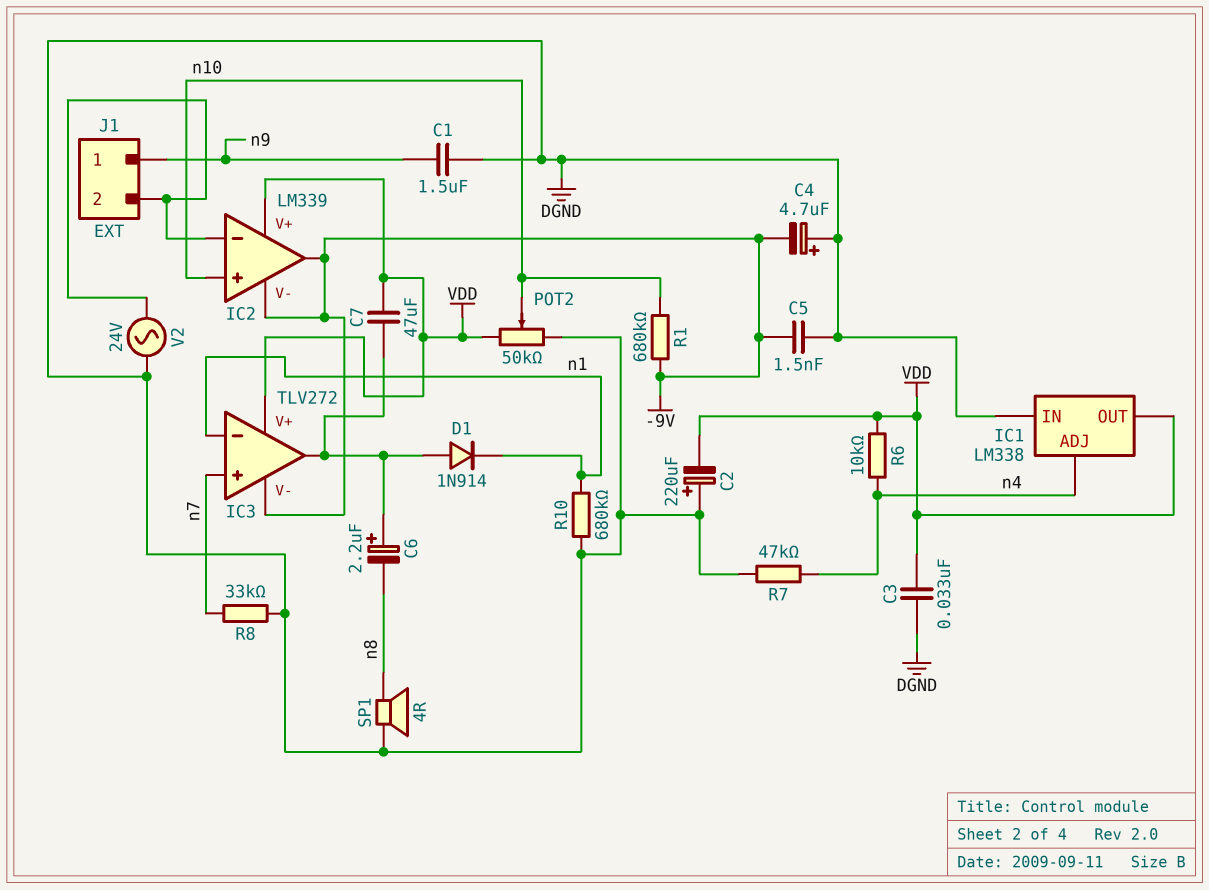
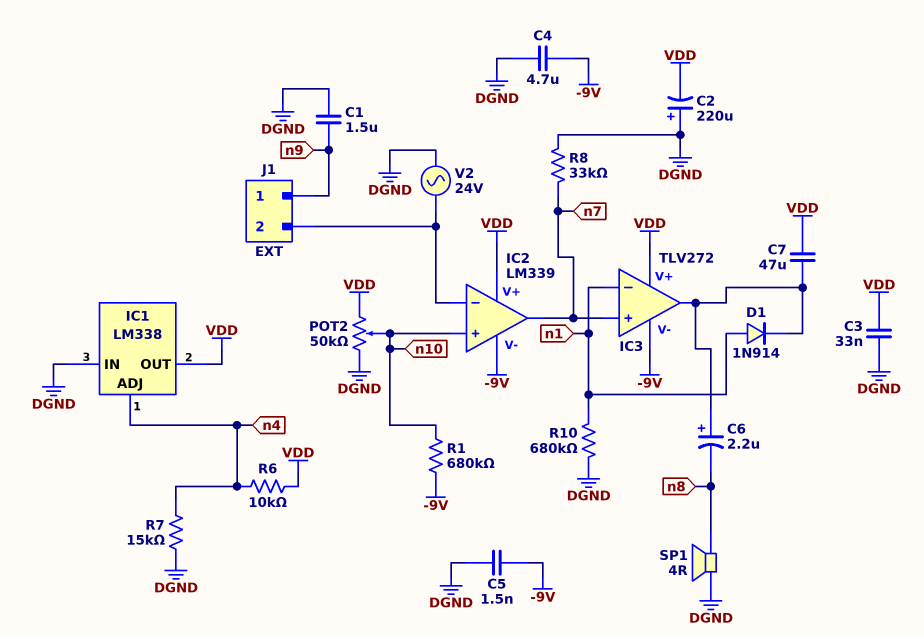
C4: 4.7uF (plus DGND, minus -9V) -> 4.7uF (-9V, DGND)
D1: diode 1N914 (A IC3/out, K n1) -> diode 1N914 (A n1, K IC3/out)
IC2 pin out: -9V -> n7
R7: 47k (DGND, n4) -> 15k (DGND, n4)

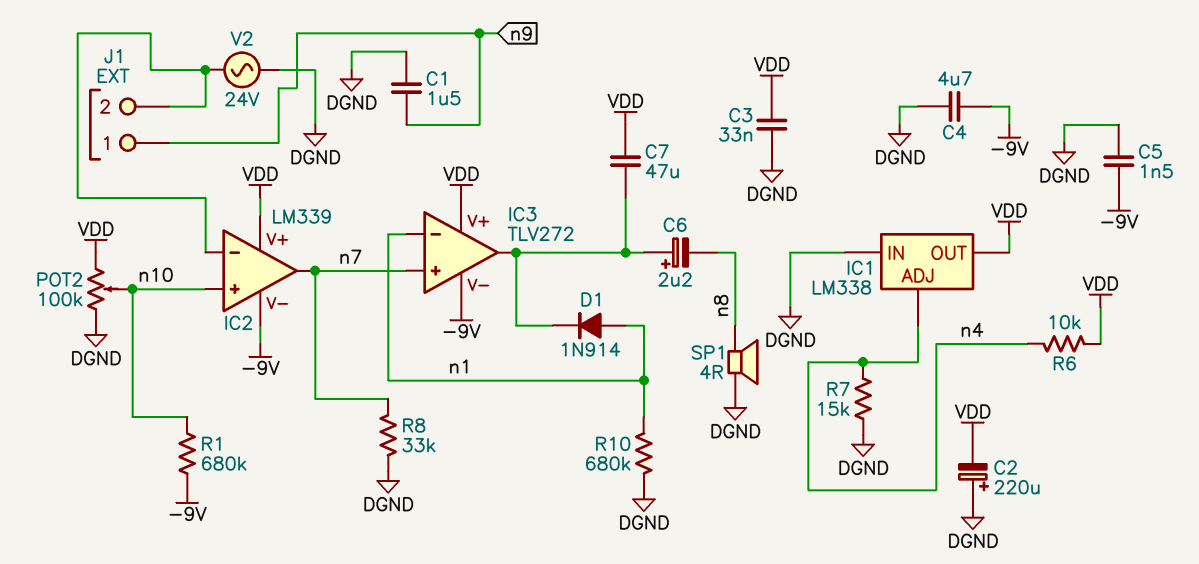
POT2: 50k (DGND, VDD, wiper n10) -> 100k (DGND, VDD, wiper n10)

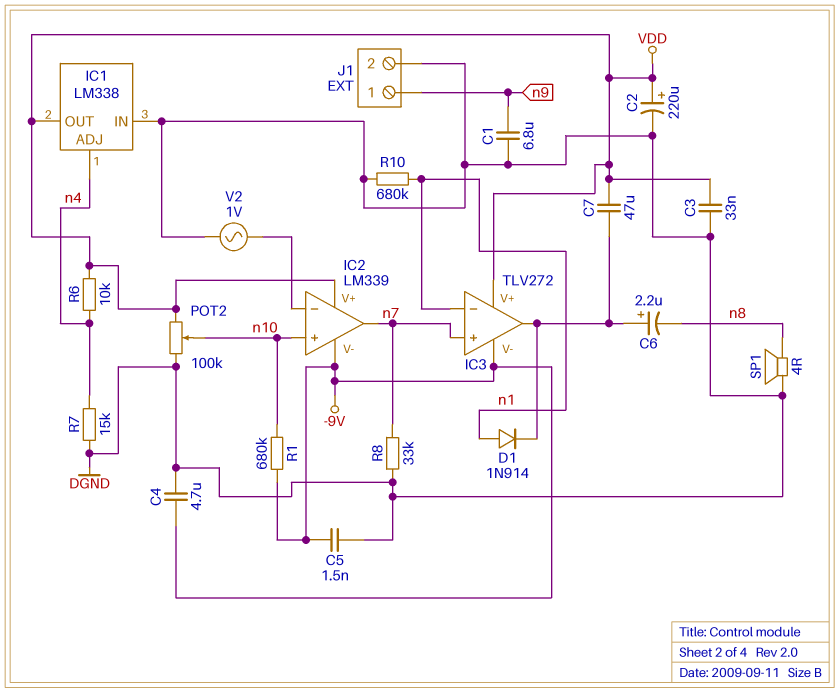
C1: 1.5uF (DGND, n9) -> 6.8uF (DGND, n9)
C2: 220uF (plus DGND, minus VDD) -> 220uF (plus VDD, minus DGND)
J1 pin 2: IC2/in- -> DGND
V2: AC 24V (DGND, IC2/in-) -> AC 1V (DGND, IC2/in-)

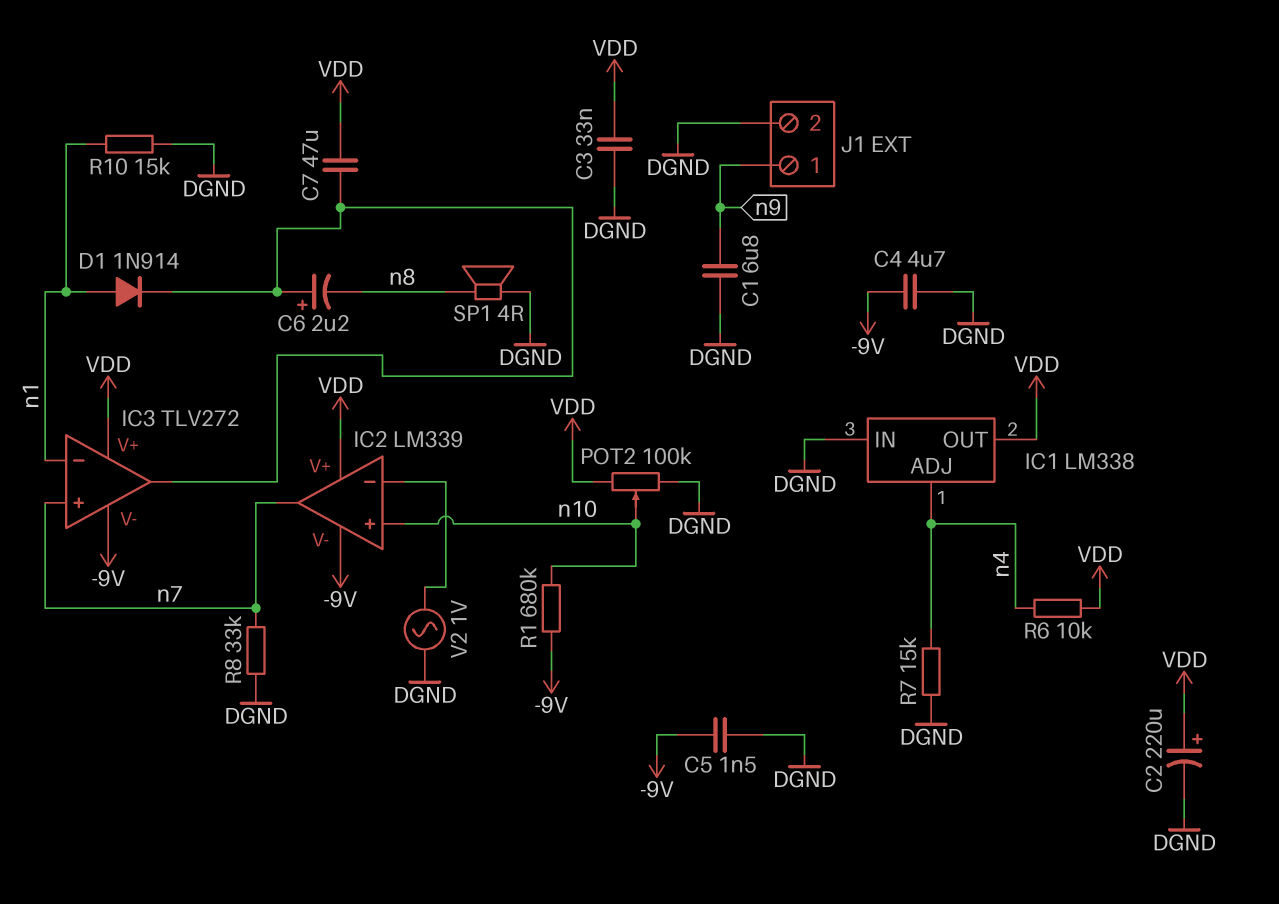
R10: 680k (DGND, n1) -> 15k (DGND, n1)

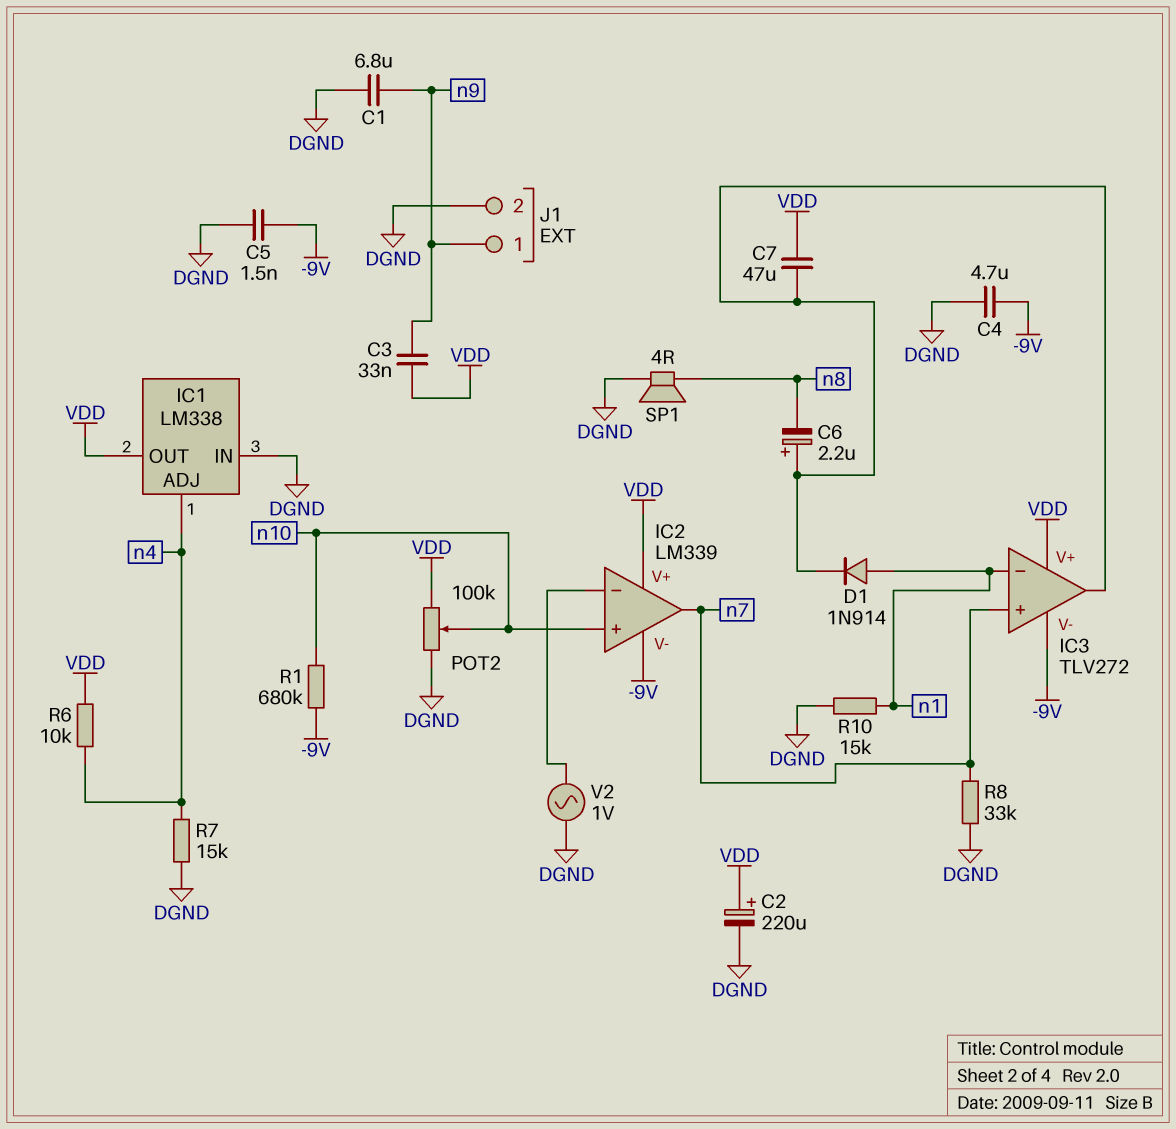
C3: 33nF (DGND, VDD) -> 33nF (VDD, n9)

